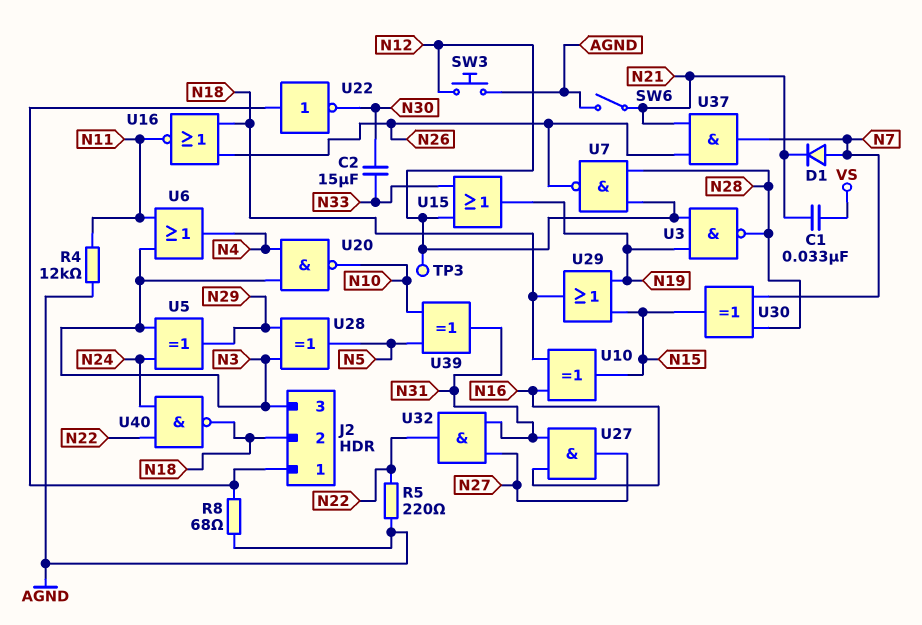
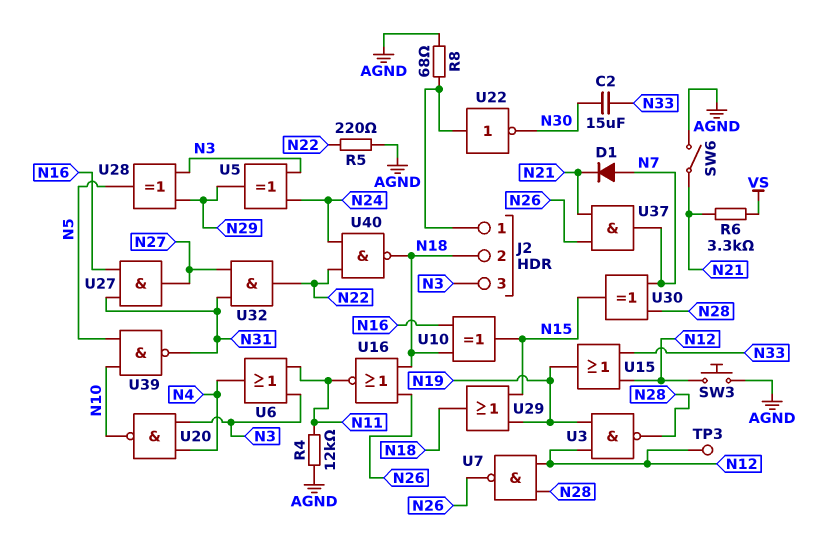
C1: 33nF (N21, VS) -> none
R6: none -> 3.3k (N21, VS)
U39: XOR (in N5, in N10, out N31) -> NAND (in N5, in N10, out N31)

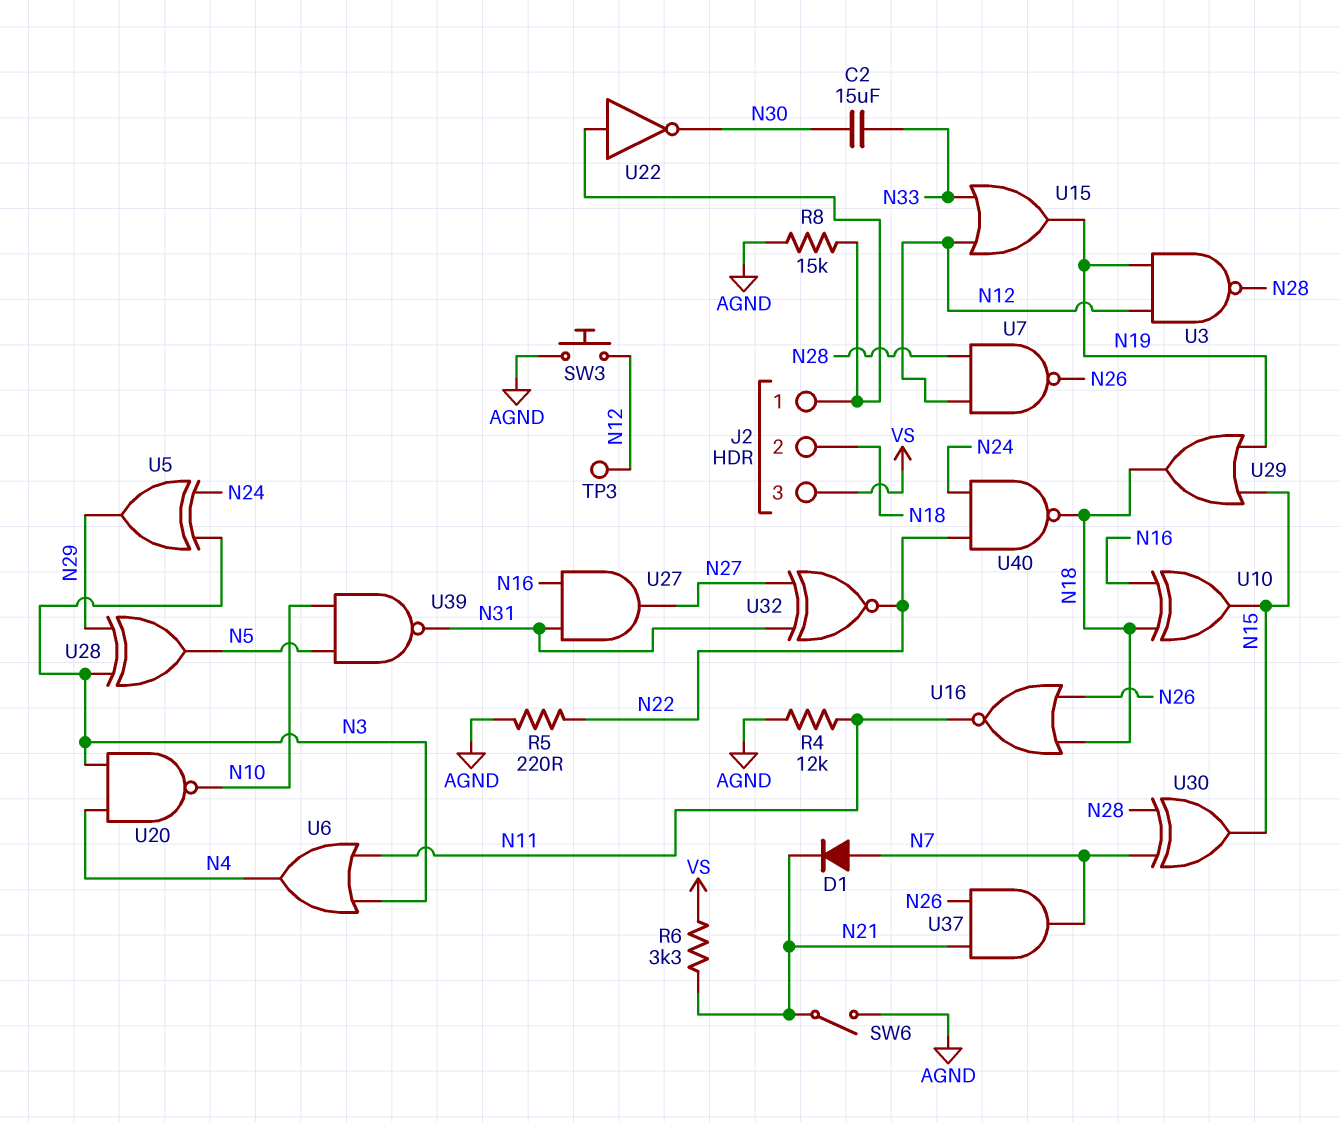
J2 pin 3: N3 -> VS
R8: 68 (AGND, J2/1) -> 15k (AGND, J2/1)
U32: AND (in N27, in N31, out N22) -> XNOR (in N27, in N31, out N22)

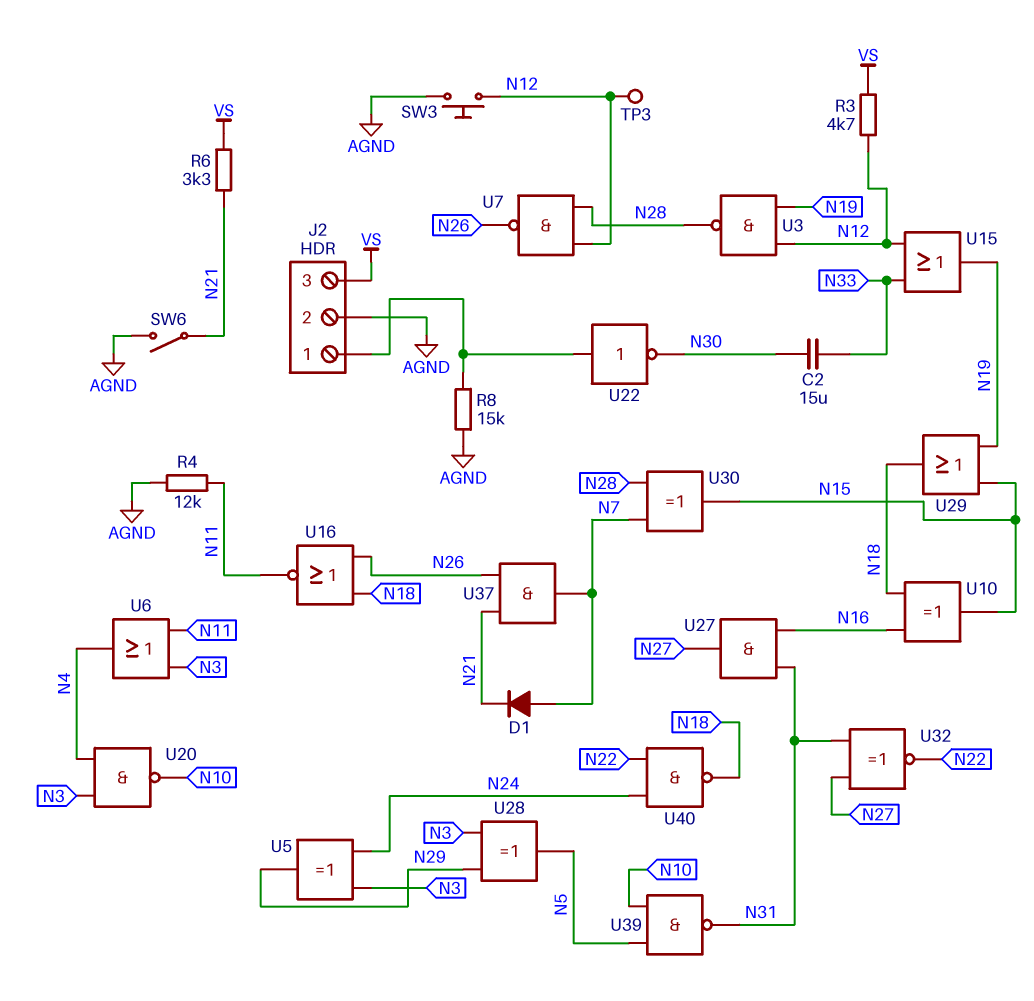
J2 pin 2: N18 -> AGND
R3: none -> 4.7k (N12, VS)
R5: 220 (AGND, N22) -> none

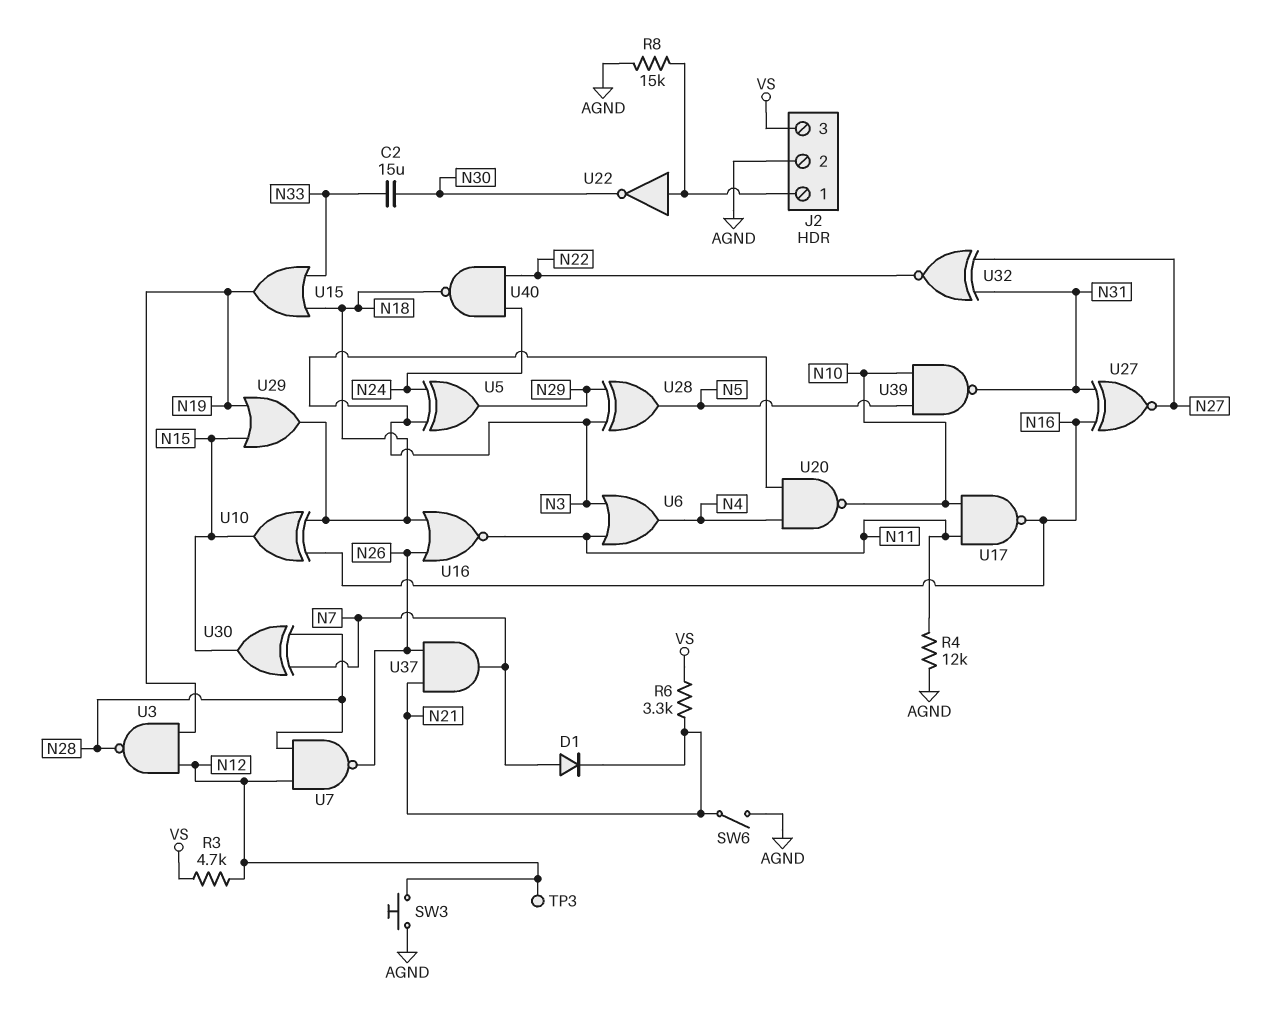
U15: OR (in N12, in N33, out N19) -> OR (in N18, in N33, out N19)
U17: none -> NAND (in N10, in N11, out N16)
U27: AND (in N16, in N31, out N27) -> XNOR (in N16, in N31, out N27)

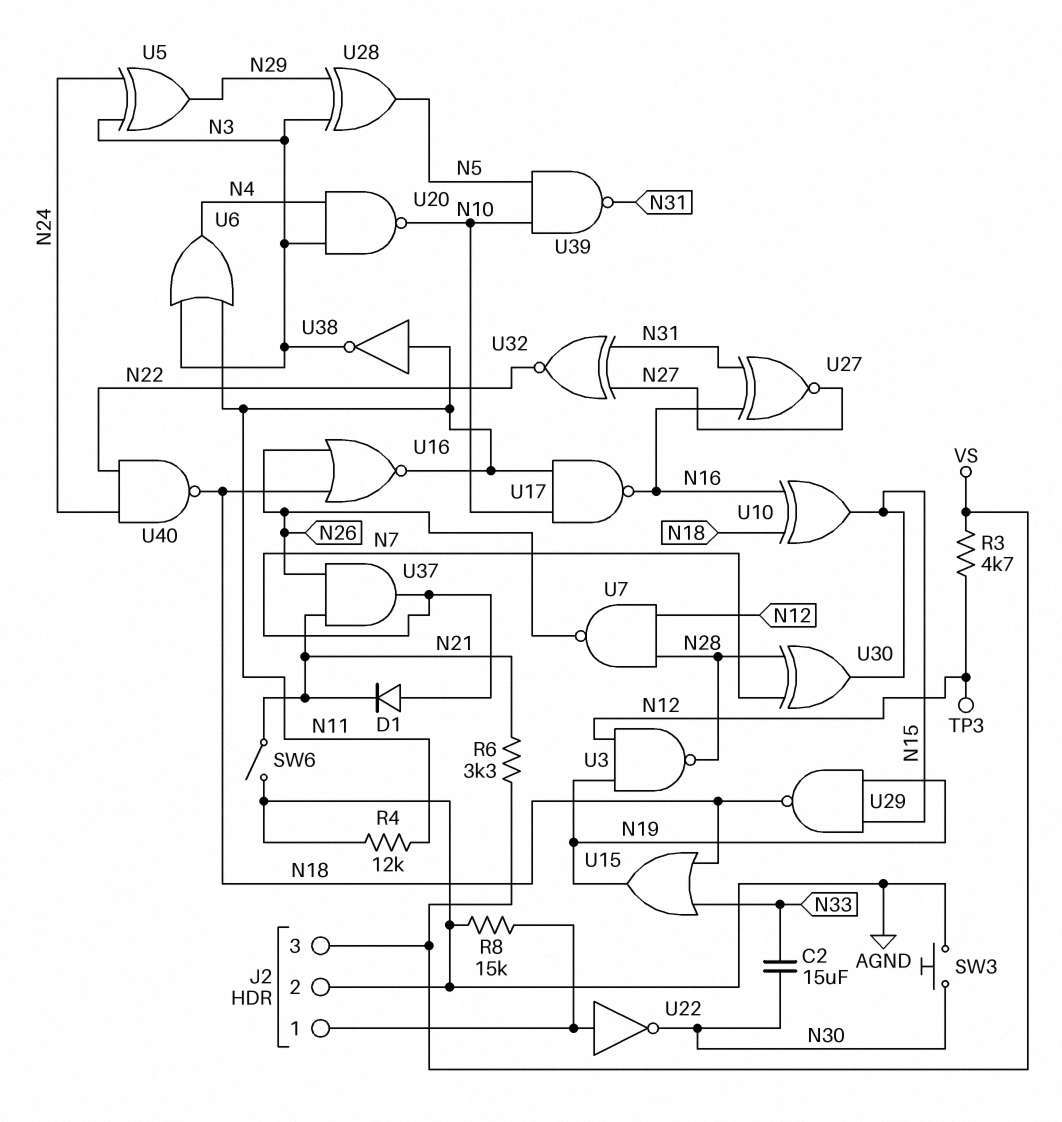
SW3: button (AGND, N12) -> button (AGND, N30)
U29: OR (in N15, in N19, out N18) -> NAND (in N15, in N19, out N18)
U38: none -> NOT (in N11, out N3)

